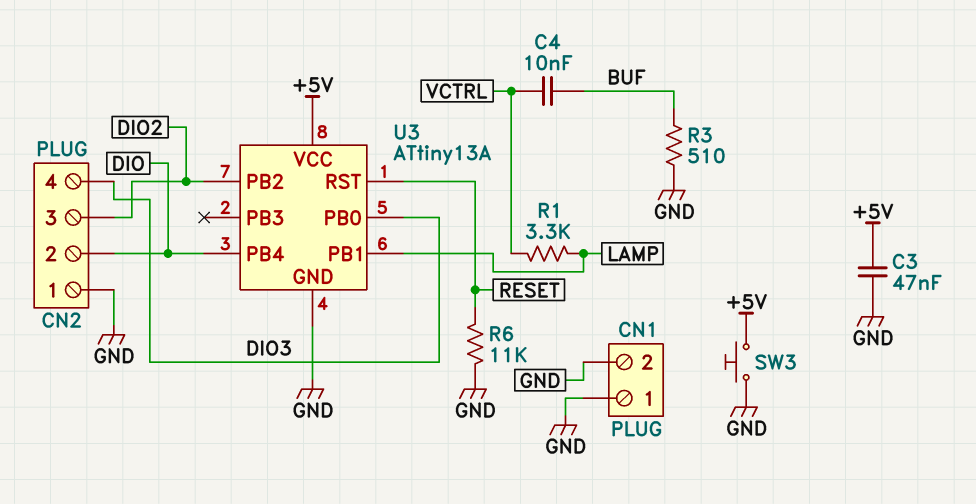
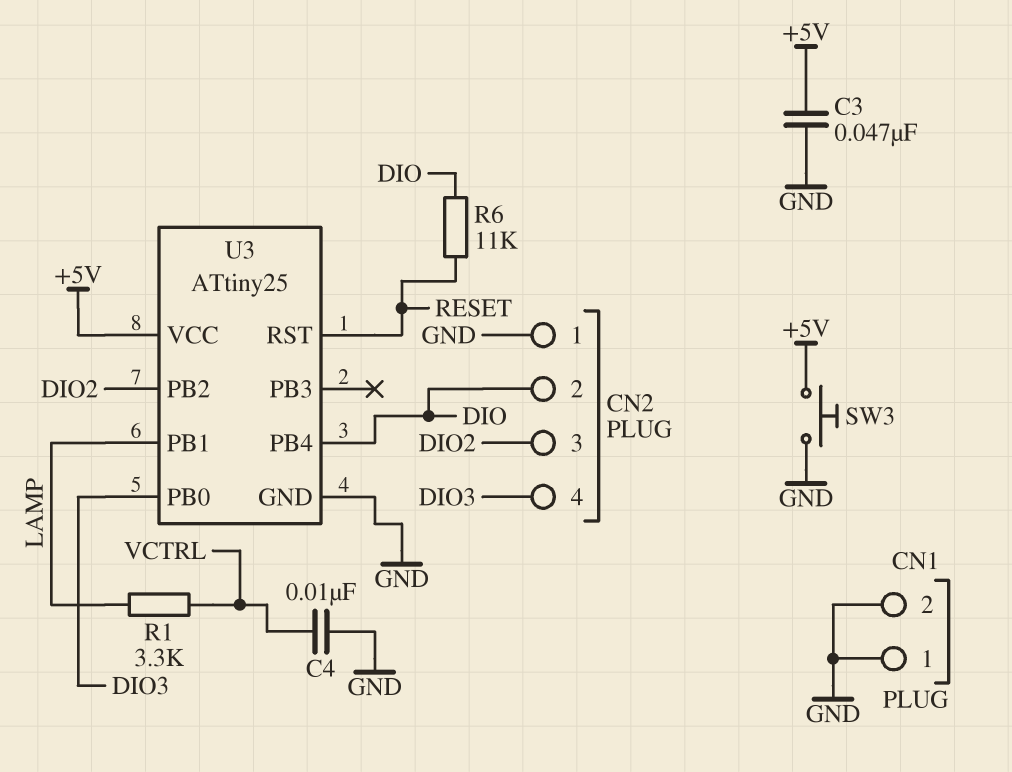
C4: 10nF (BUF, VCTRL) -> 10nF (GND, VCTRL)
R3: 510 (BUF, GND) -> none
R6: 11k (GND, RESET) -> 11k (DIO, RESET)
U3: ATtiny13A -> ATtiny25

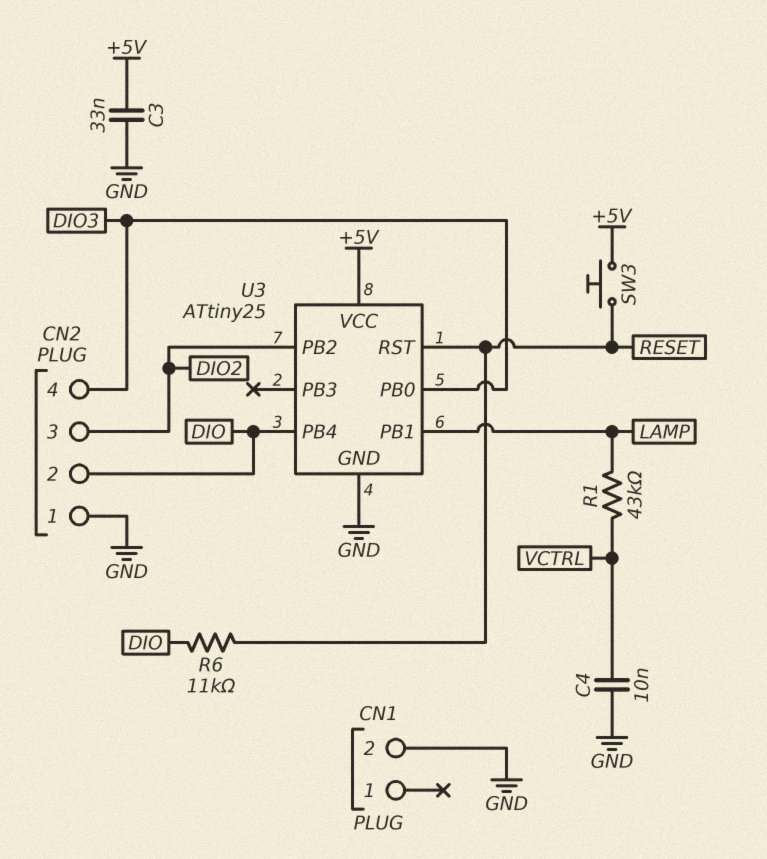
C3: 47nF (+5V, GND) -> 33nF (+5V, GND)
CN1 pin 1: GND -> none
R1: 3.3k (LAMP, VCTRL) -> 43k (LAMP, VCTRL)
SW3: button (+5V, GND) -> button (+5V, RESET)

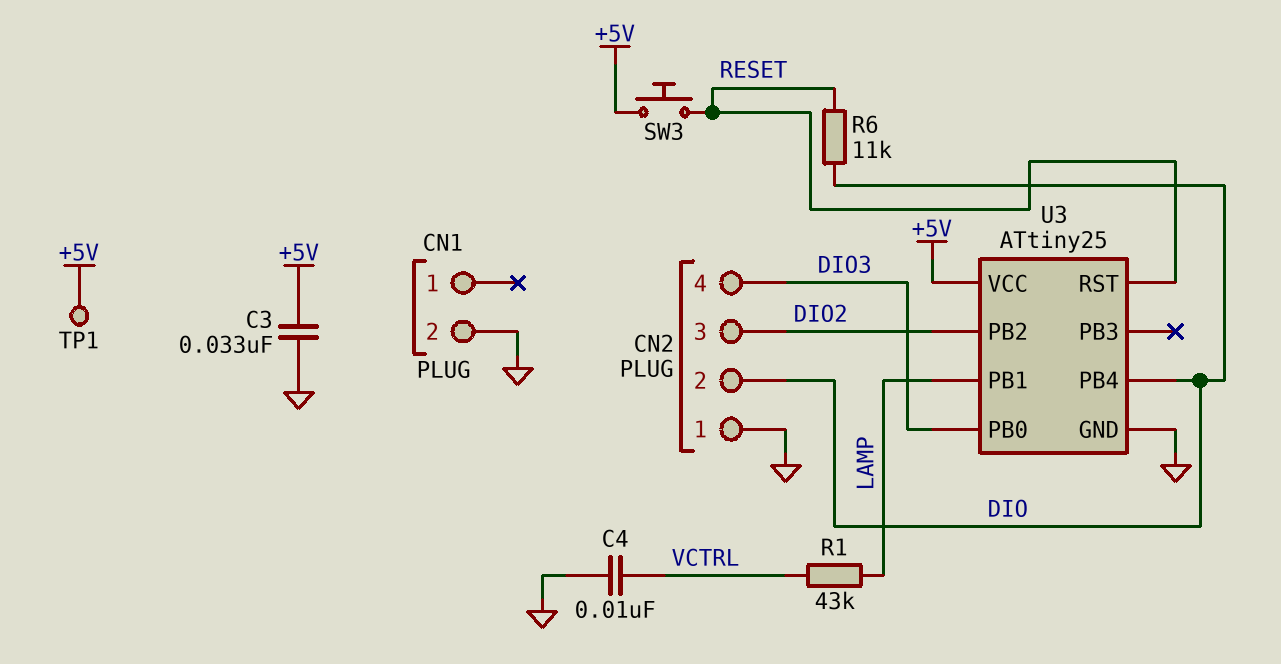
TP1: none -> test point (+5V)

